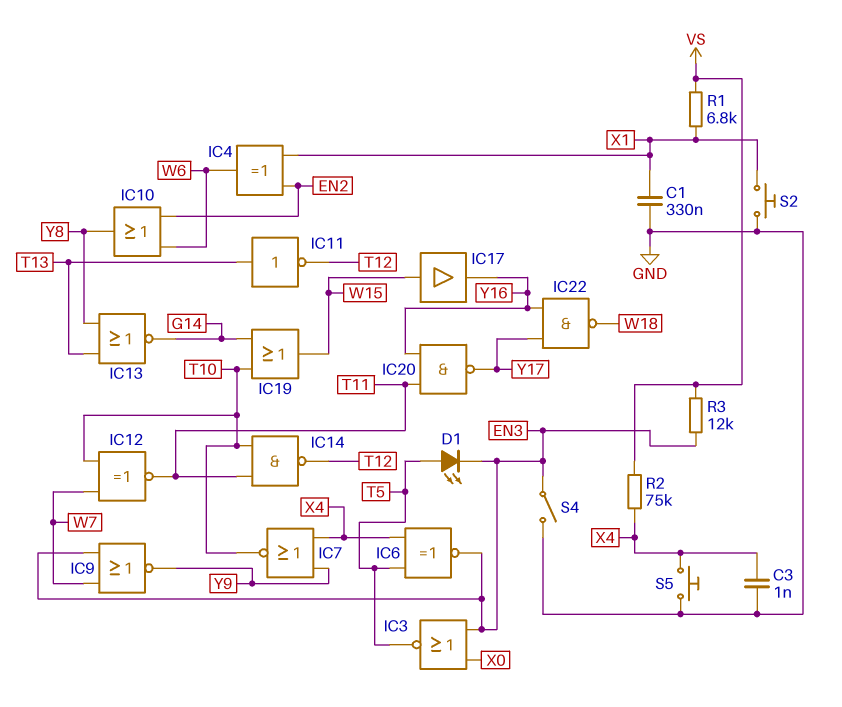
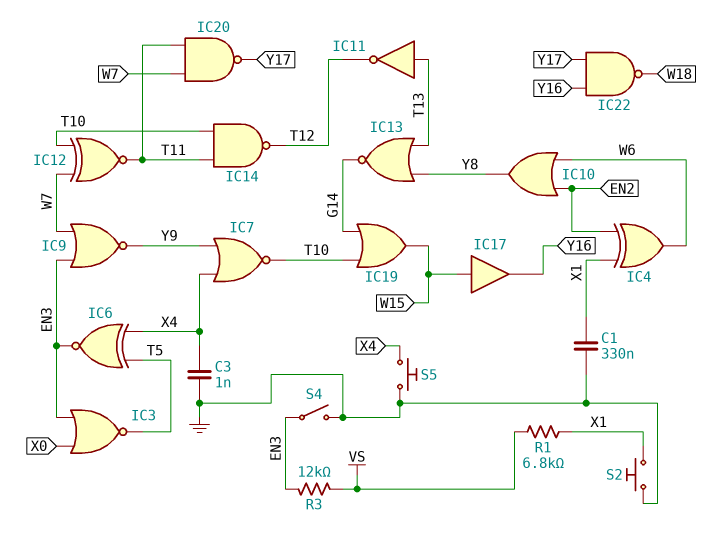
D1: LED (A T5, K EN3) -> none
IC20: NAND (in T11, in Y16, out Y17) -> NAND (in T11, in W7, out Y17)
R2: 75k (VS, X4) -> none

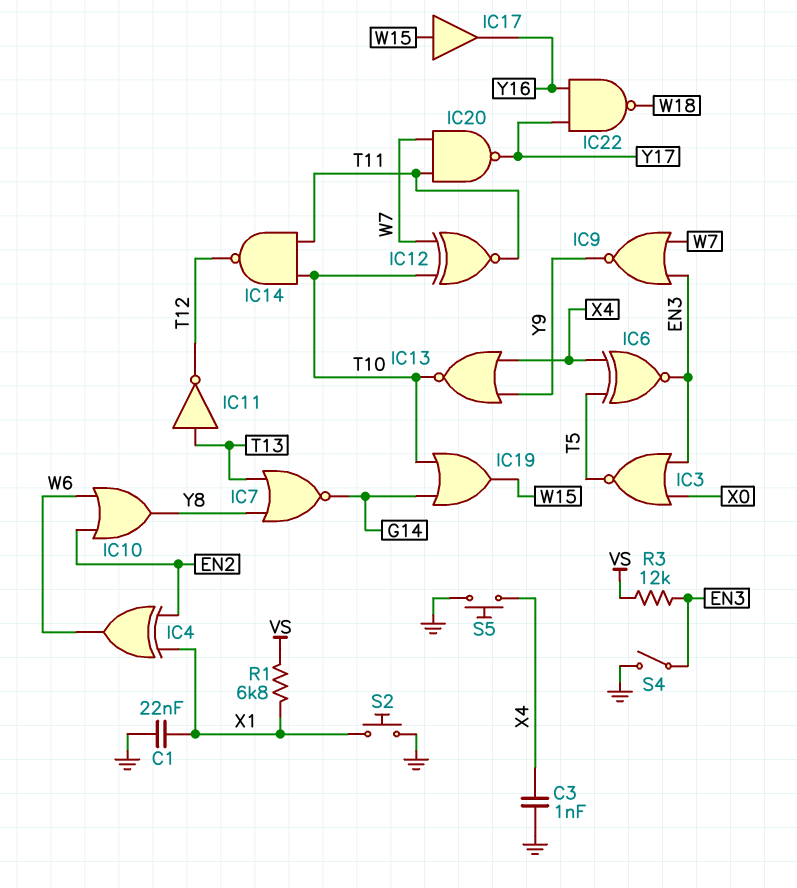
C1: 330nF (GND, X1) -> 22nF (GND, X1)
IC7: NOR (in X4, in Y9, out T10) -> NOR (in T13, in Y8, out G14)
IC13: NOR (in T13, in Y8, out G14) -> NOR (in X4, in Y9, out T10)

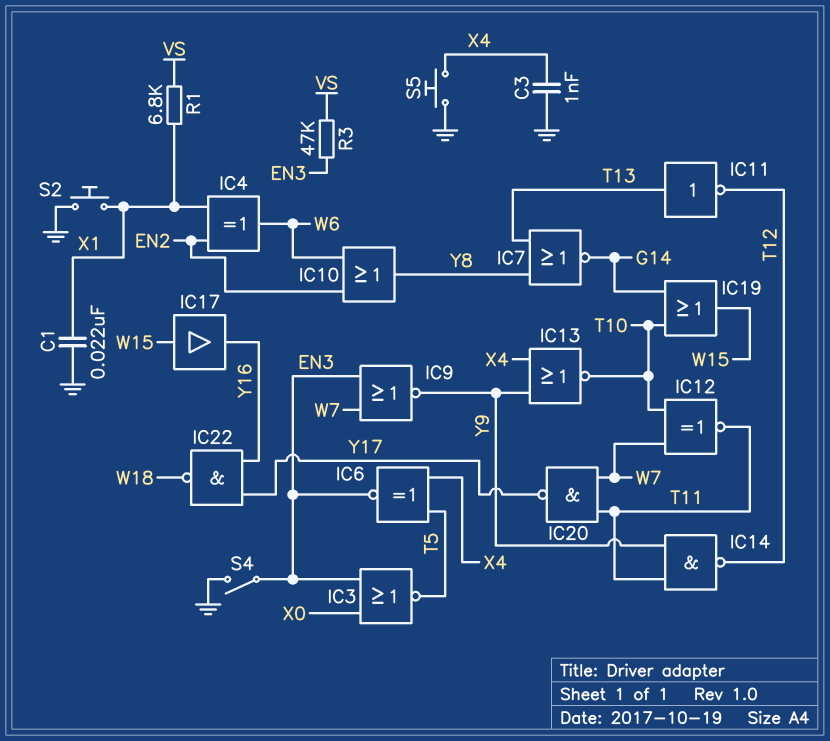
IC14: NAND (in T10, in T11, out T12) -> NAND (in T11, in Y9, out T12)
R3: 12k (EN3, VS) -> 47k (EN3, VS)

